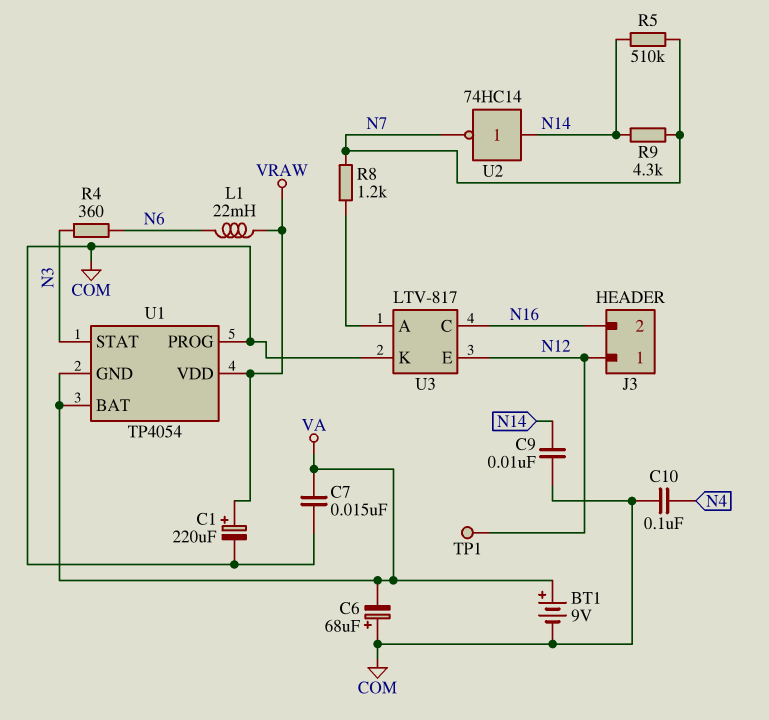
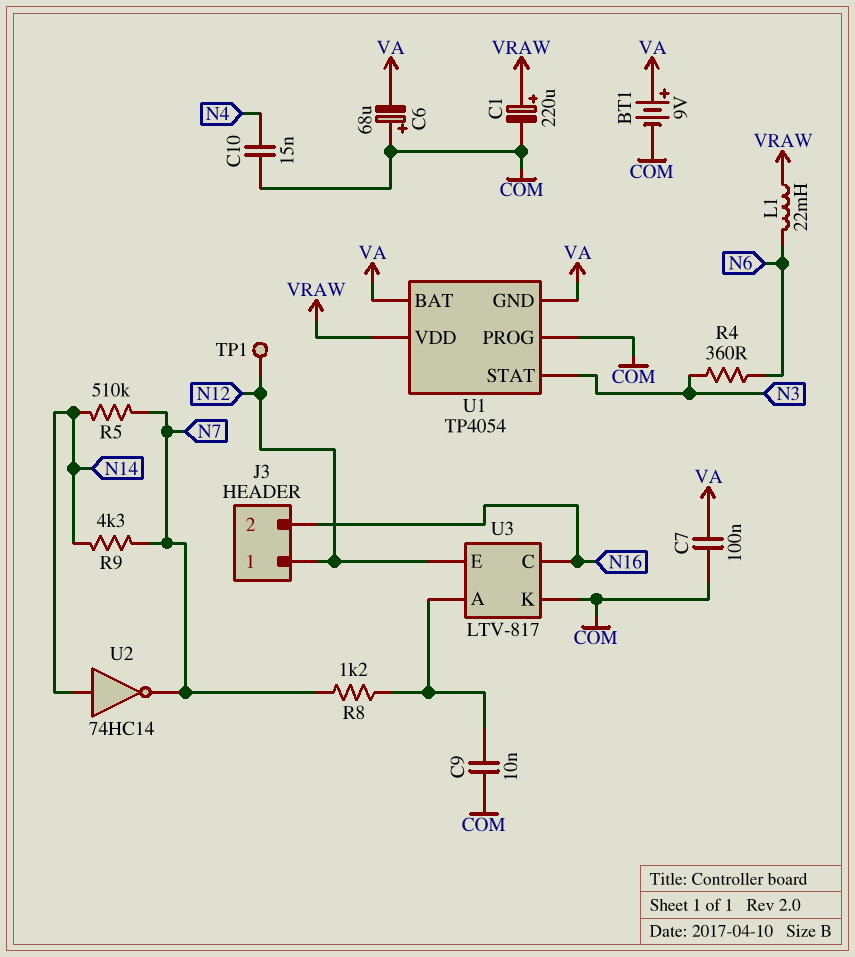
C7: 15nF (COM, VA) -> 100nF (COM, VA)
C9: 10nF (COM, N14) -> 10nF (COM, U3/A)
C10: 100nF (COM, N4) -> 15nF (COM, N4)

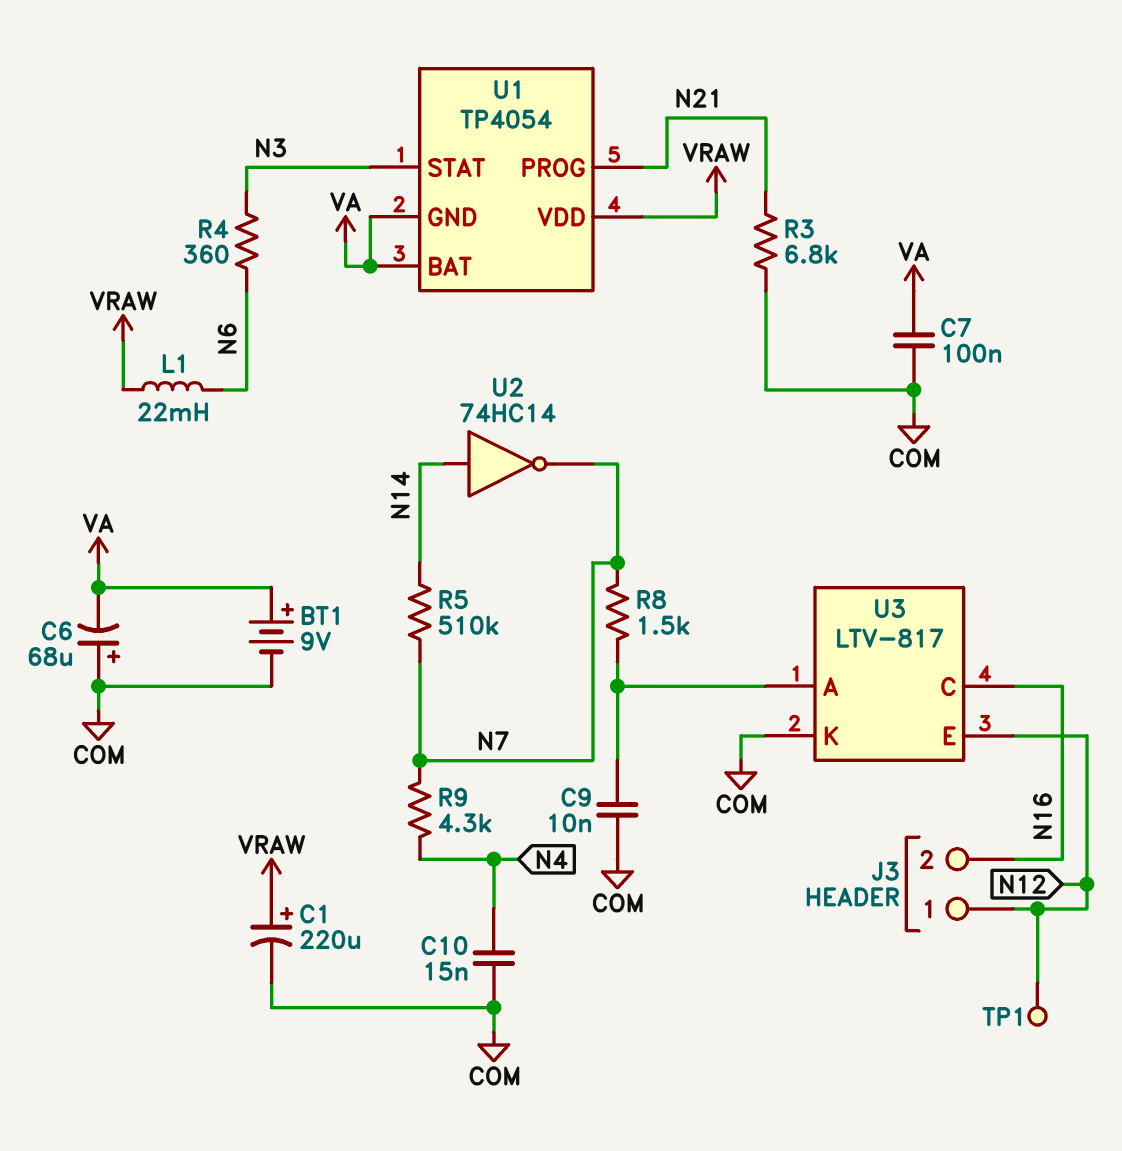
R3: none -> 6.8k (COM, N21)
R8: 1.2k (N7, U3/A) -> 1.5k (N7, U3/A)
R9: 4.3k (N7, N14) -> 4.3k (N4, N7)
U1 pin PROG: COM -> N21

